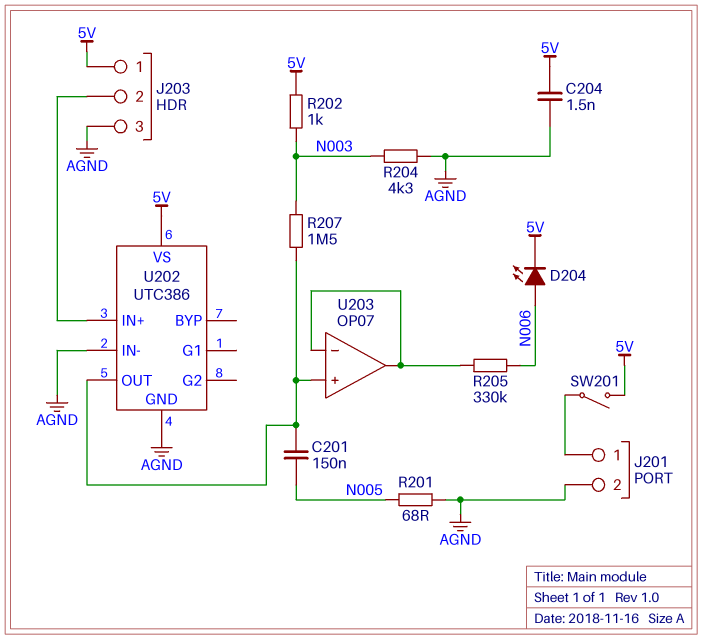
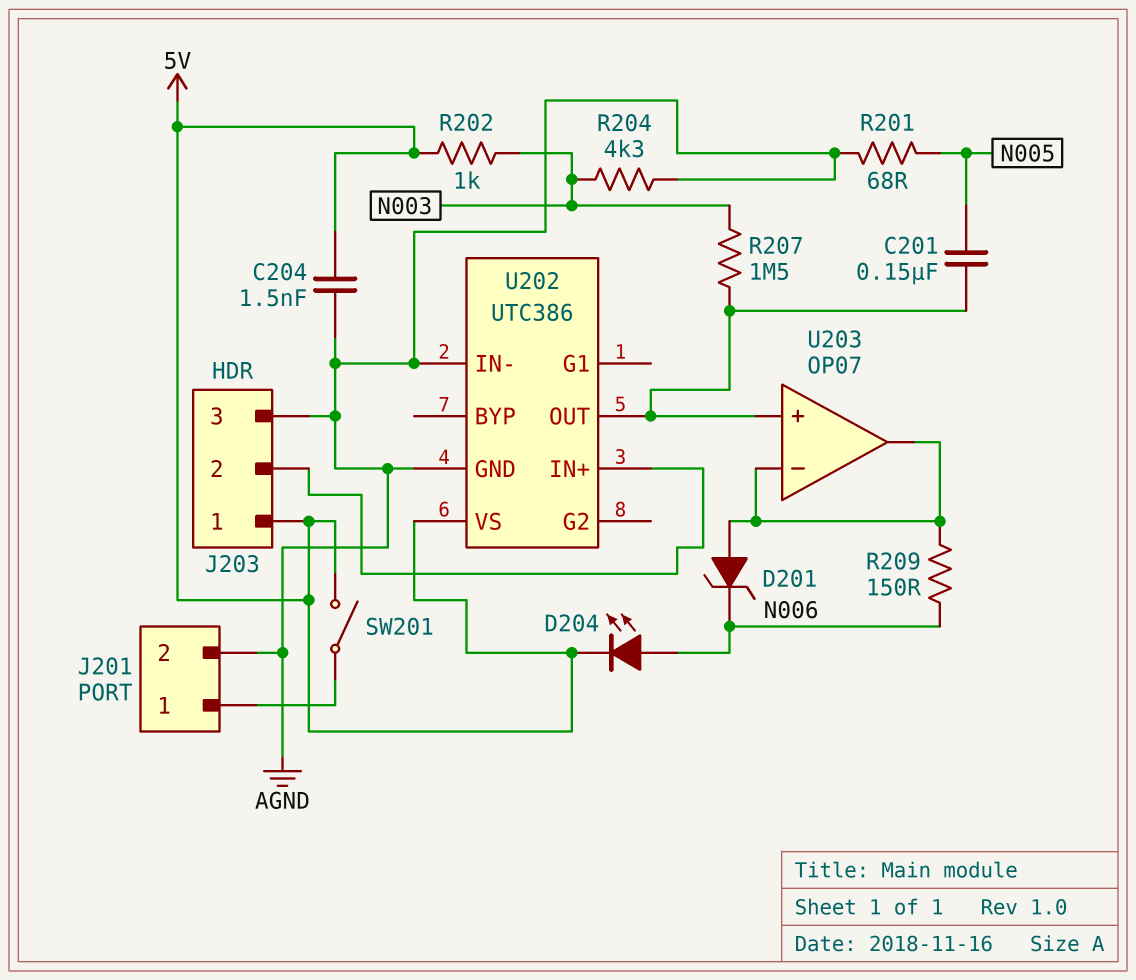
D201: none -> zener (A U203/in-, K N006)
R205: 330k (N006, U203/in-) -> none
R209: none -> 150 (N006, U203/in-)

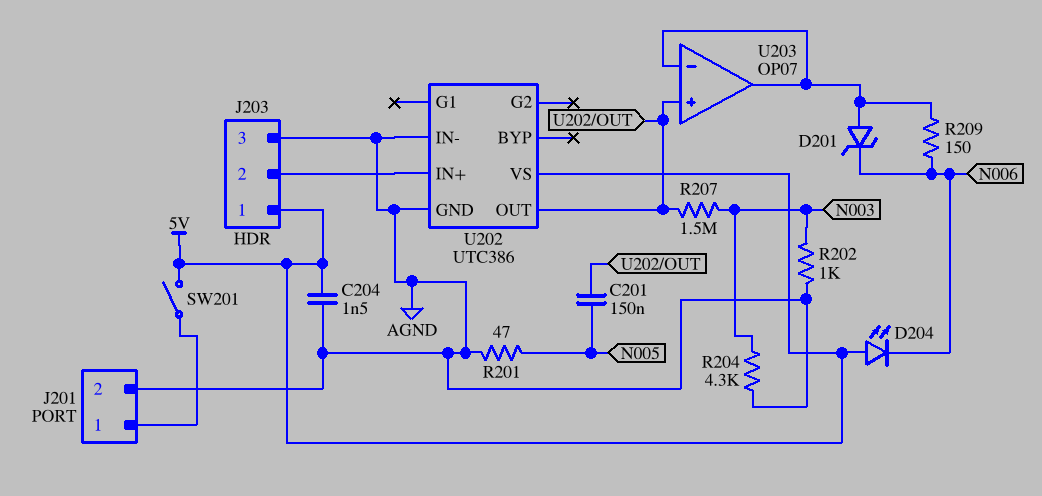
D204: LED (A N006, K 5V) -> LED (A 5V, K N006)
R201: 68 (AGND, N005) -> 47 (AGND, N005)
R202: 1k (5V, N003) -> 1k (AGND, N003)

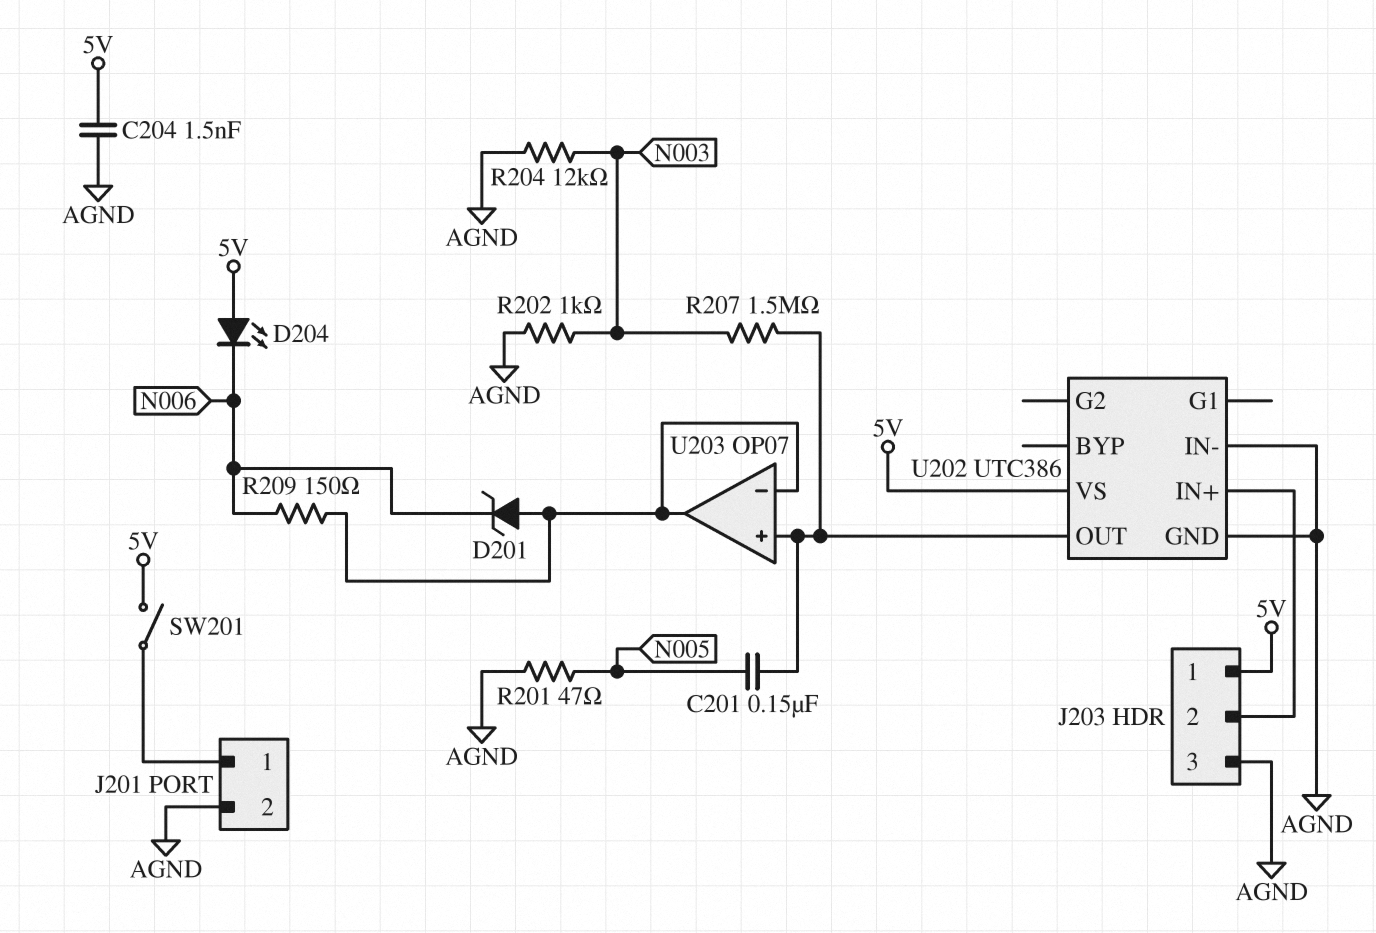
R204: 4.3k (AGND, N003) -> 12k (AGND, N003)

